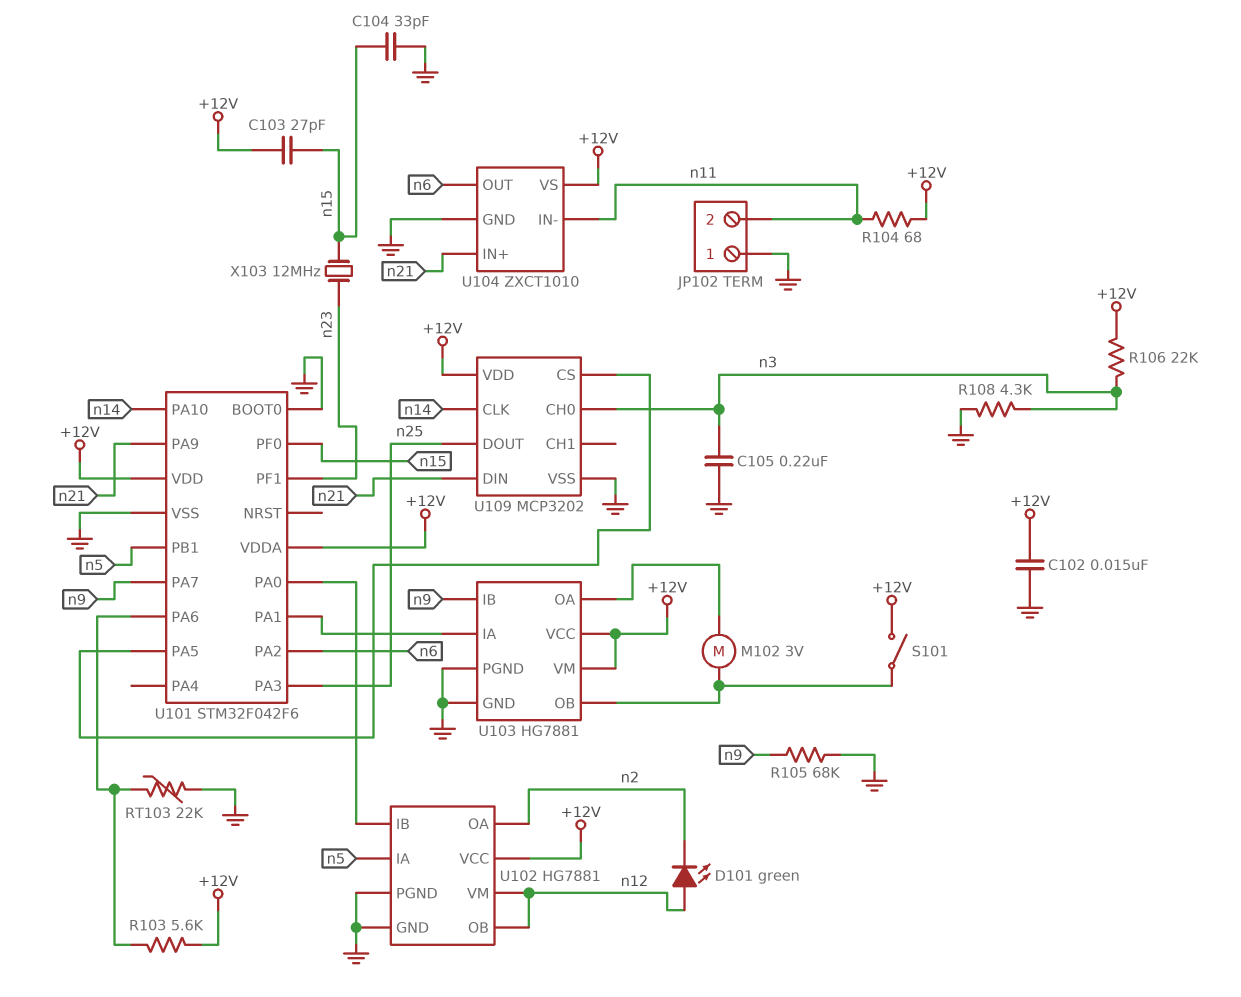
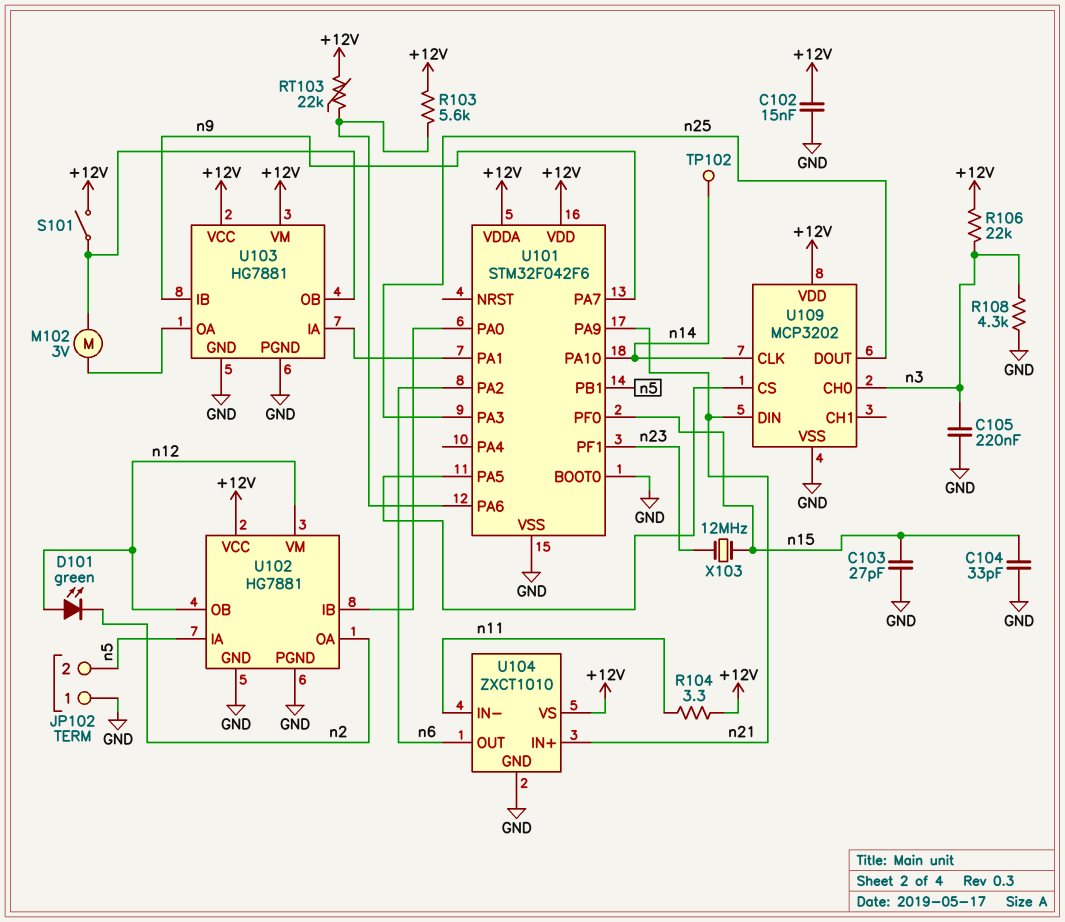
C103: 27pF (+12V, n15) -> 27pF (GND, n15)
JP102 pin 2: n11 -> n5
R104: 68 (+12V, n11) -> 3.3 (+12V, n11)
R105: 68k (GND, n9) -> none
RT103: 22k (GND, U101/PA6) -> 22k (+12V, U101/PA6)
TP102: none -> test point (n14)

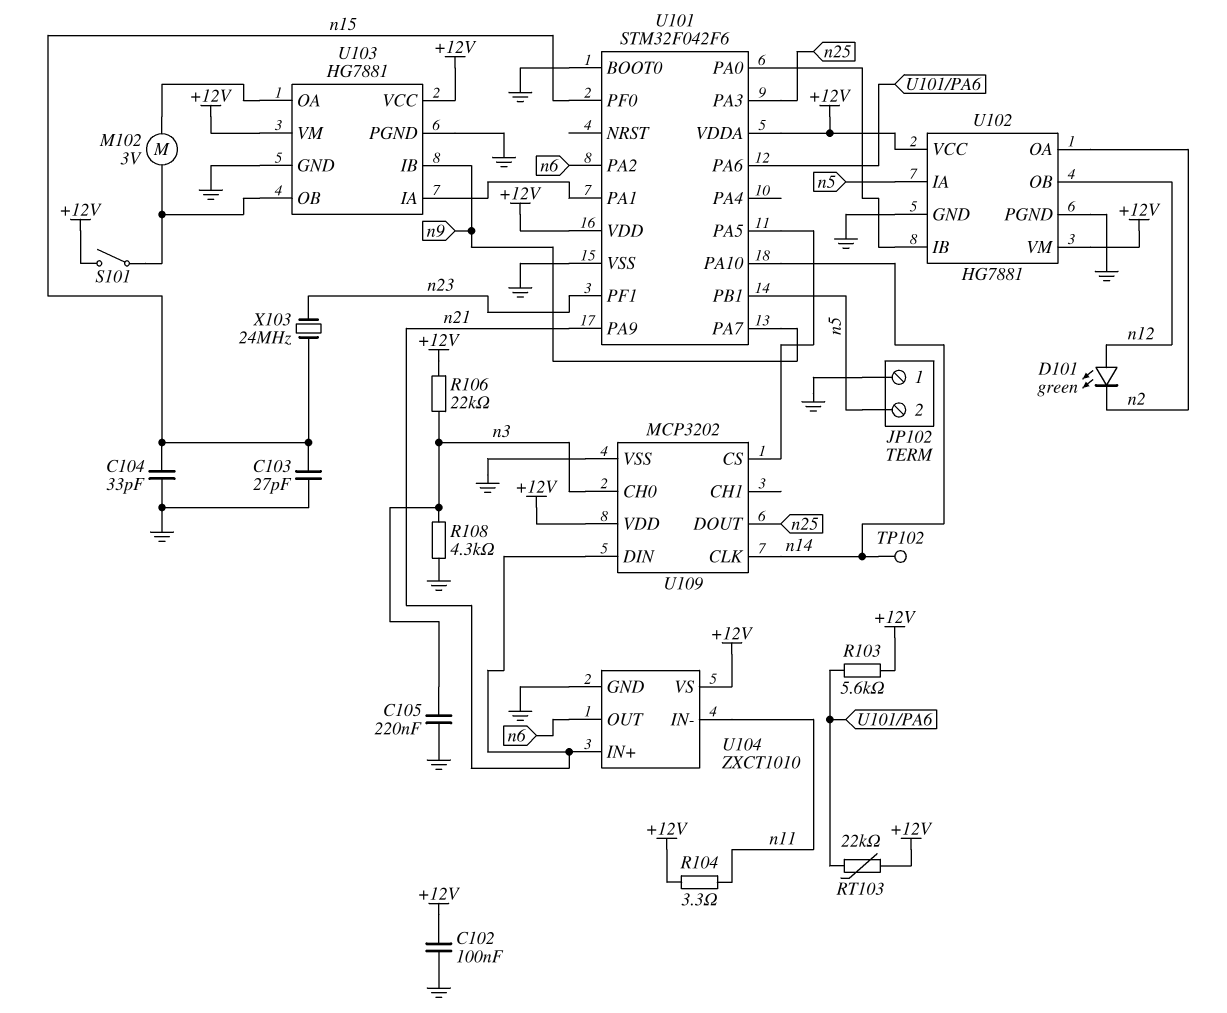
C102: 15nF (+12V, GND) -> 100nF (+12V, GND)
U102 pin VM: n12 -> +12V
X103: 12MHz (n15, n23) -> 24MHz (n15, n23)

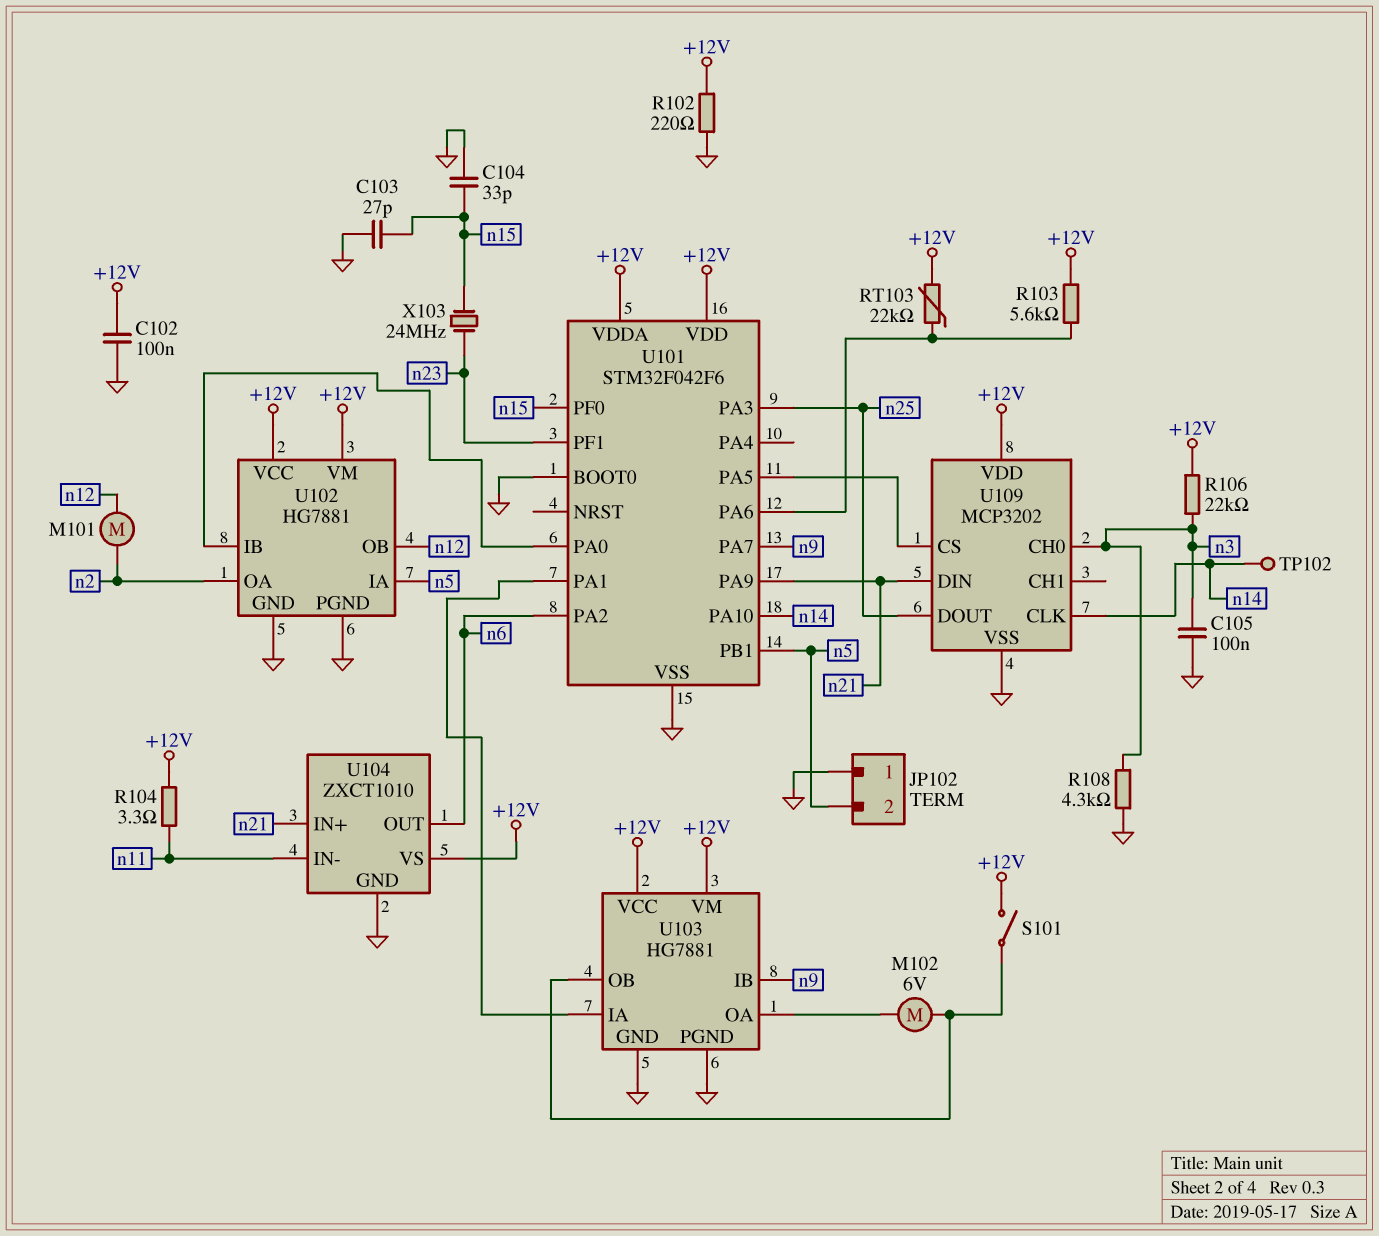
C105: 220nF (GND, n3) -> 100nF (GND, n3)
D101: LED green (A n12, K n2) -> none
M101: none -> motor (n2, n12)
M102: motor 3V (U103/OA, U103/OB) -> motor 6V (U103/OA, U103/OB)
R102: none -> 220 (+12V, GND)

